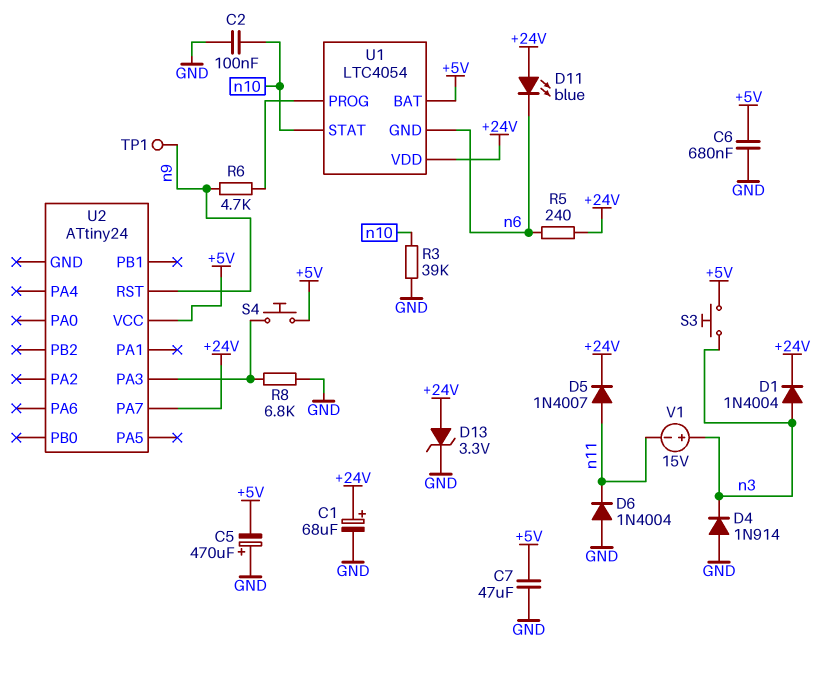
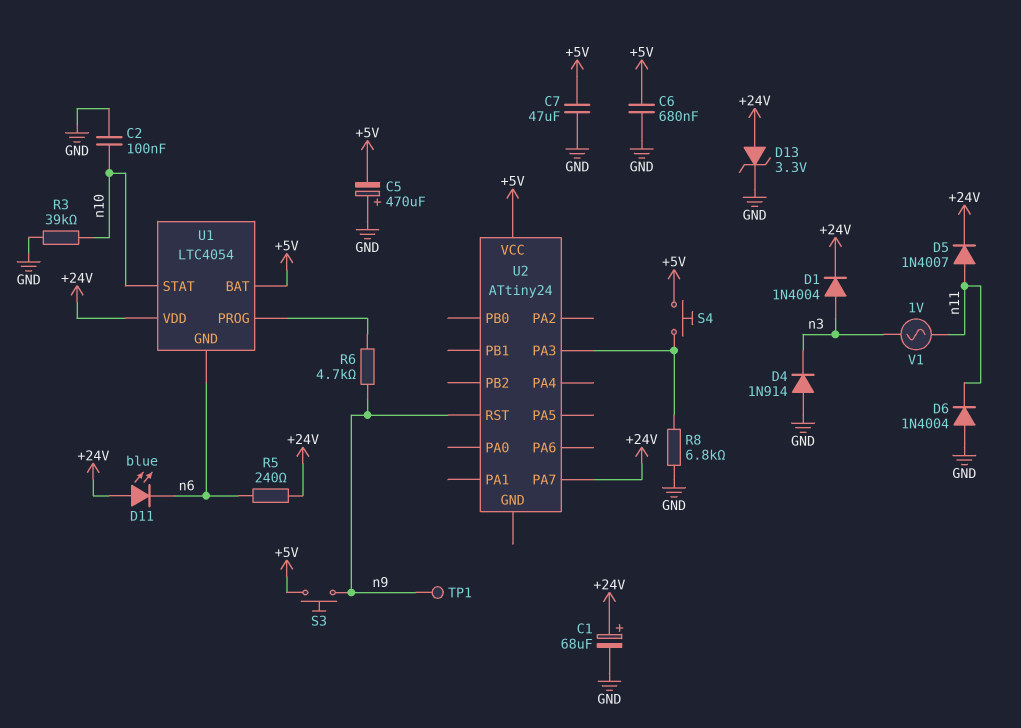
S3: button (+5V, n3) -> button (+5V, n9)
V1: 15V (plus n3, minus n11) -> AC 1V (n3, n11)

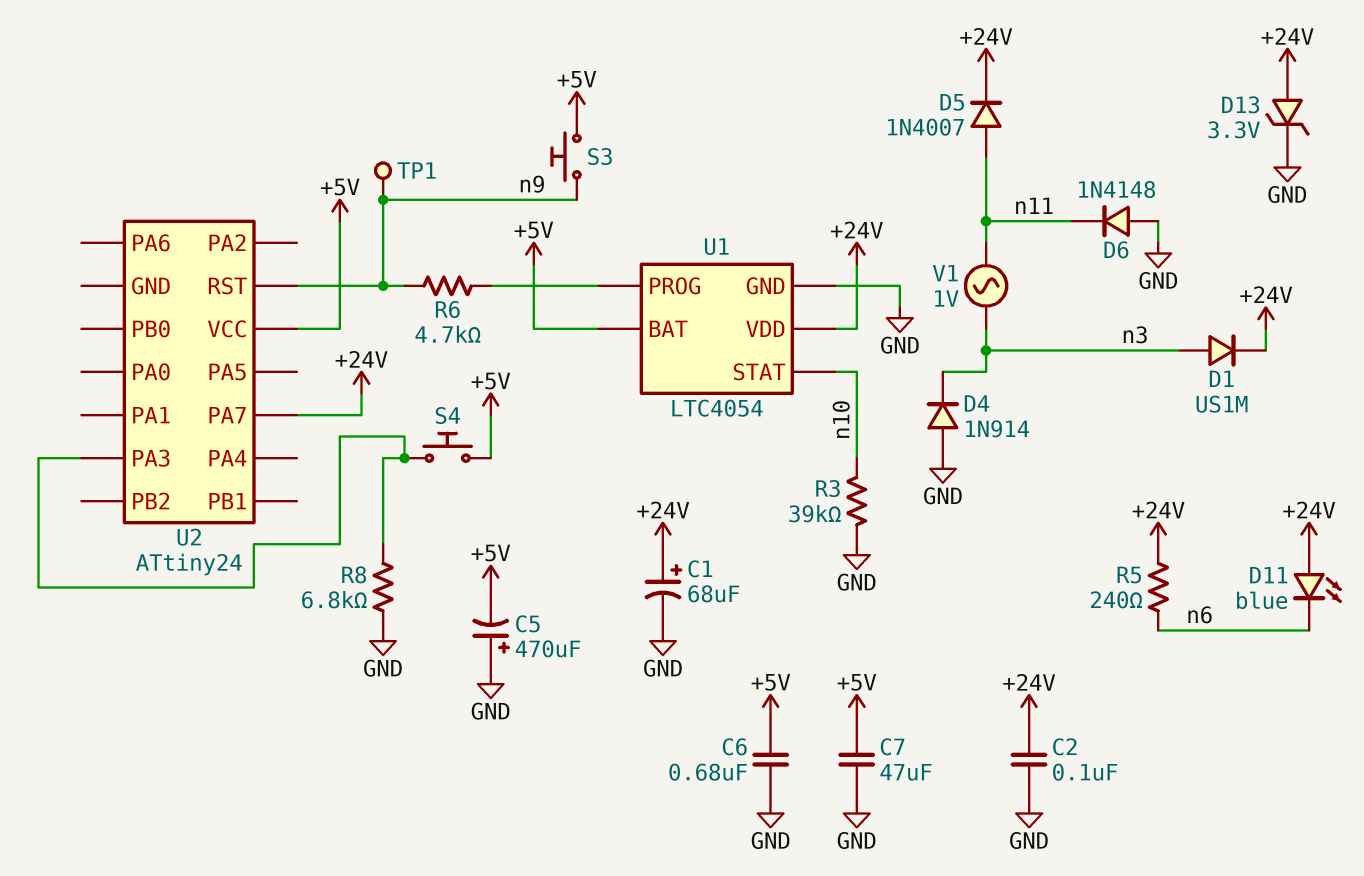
C2: 100nF (GND, n10) -> 100nF (+24V, GND)
D1: diode 1N4004 (A n3, K +24V) -> diode US1M (A n3, K +24V)
D6: diode 1N4004 (A GND, K n11) -> diode 1N4148 (A GND, K n11)
U1 pin GND: n6 -> GND

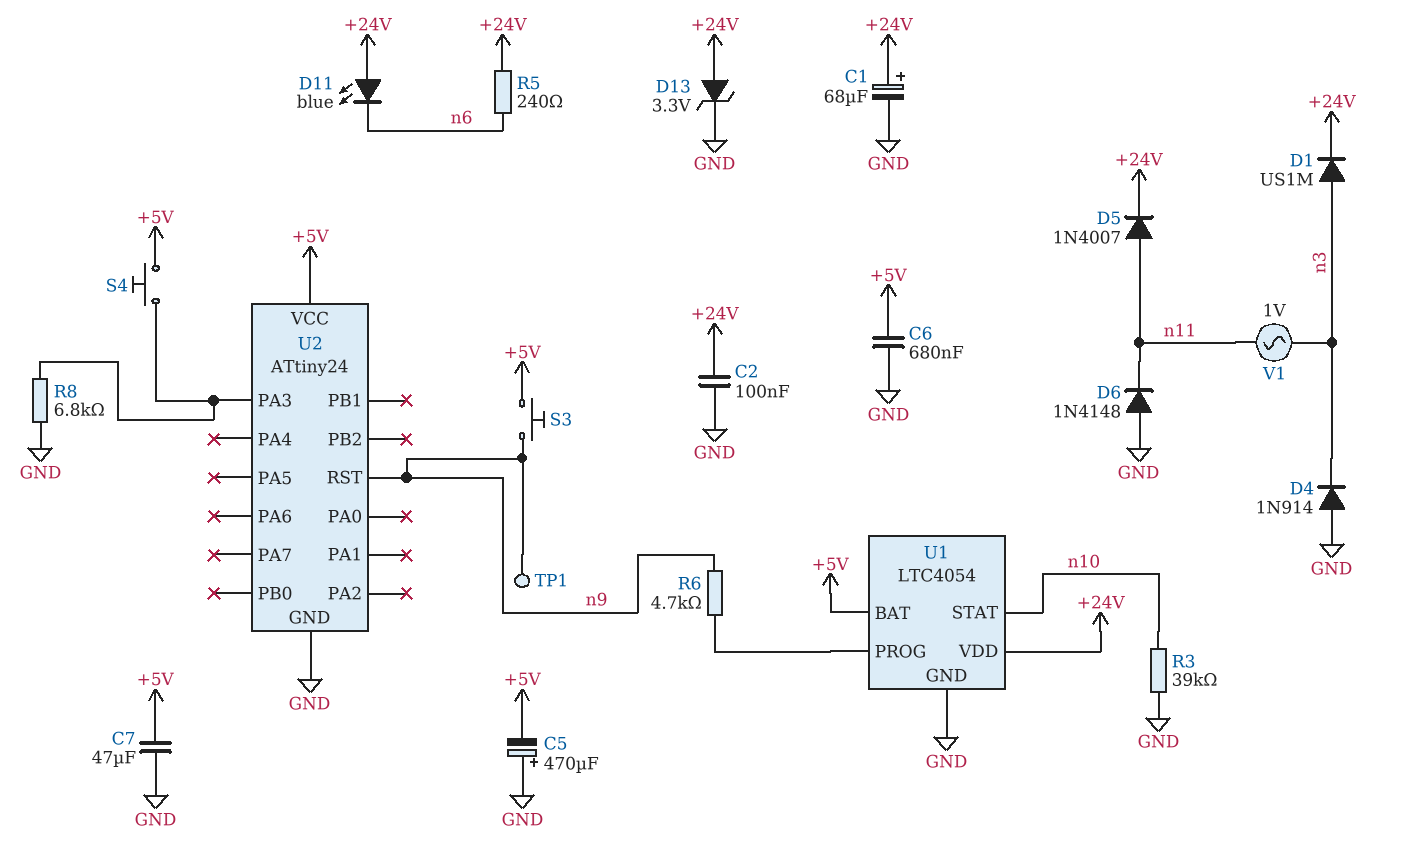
U2 pin GND: none -> GND
U2 pin PA7: +24V -> none

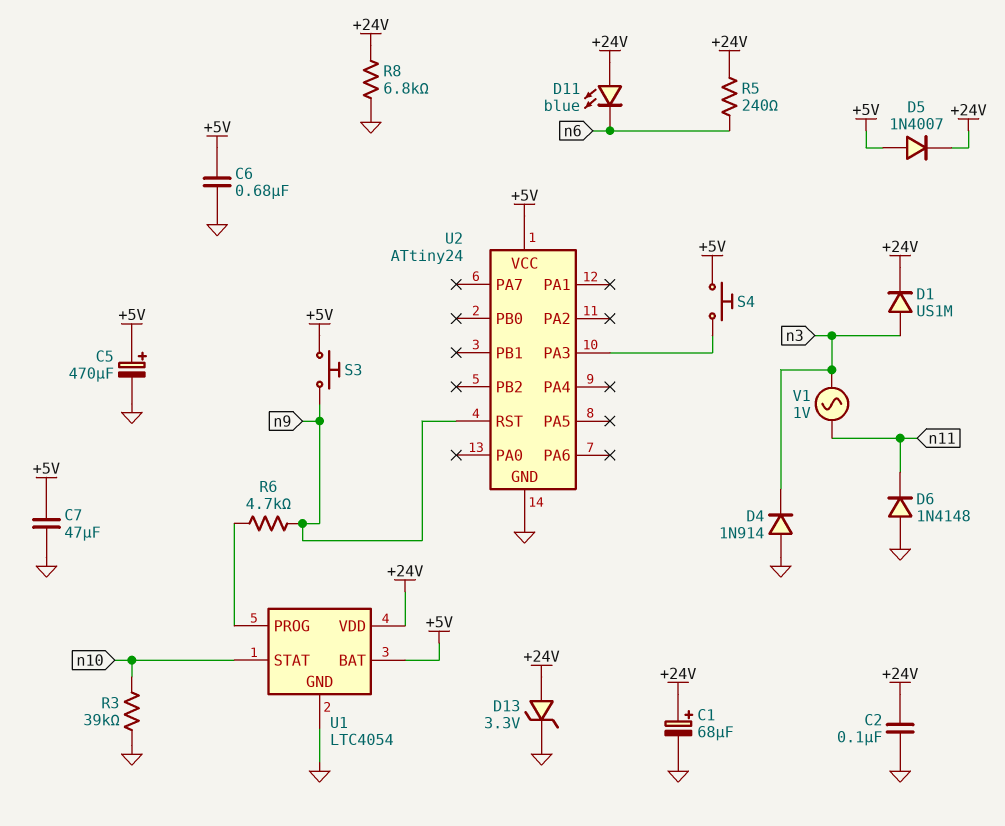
C5: 470uF (plus GND, minus +5V) -> 470uF (plus +5V, minus GND)
D5: diode 1N4007 (A n11, K +24V) -> diode 1N4007 (A +5V, K +24V)
R8: 6.8k (GND, U2/PA3) -> 6.8k (+24V, GND)
TP1: test point (n9) -> none

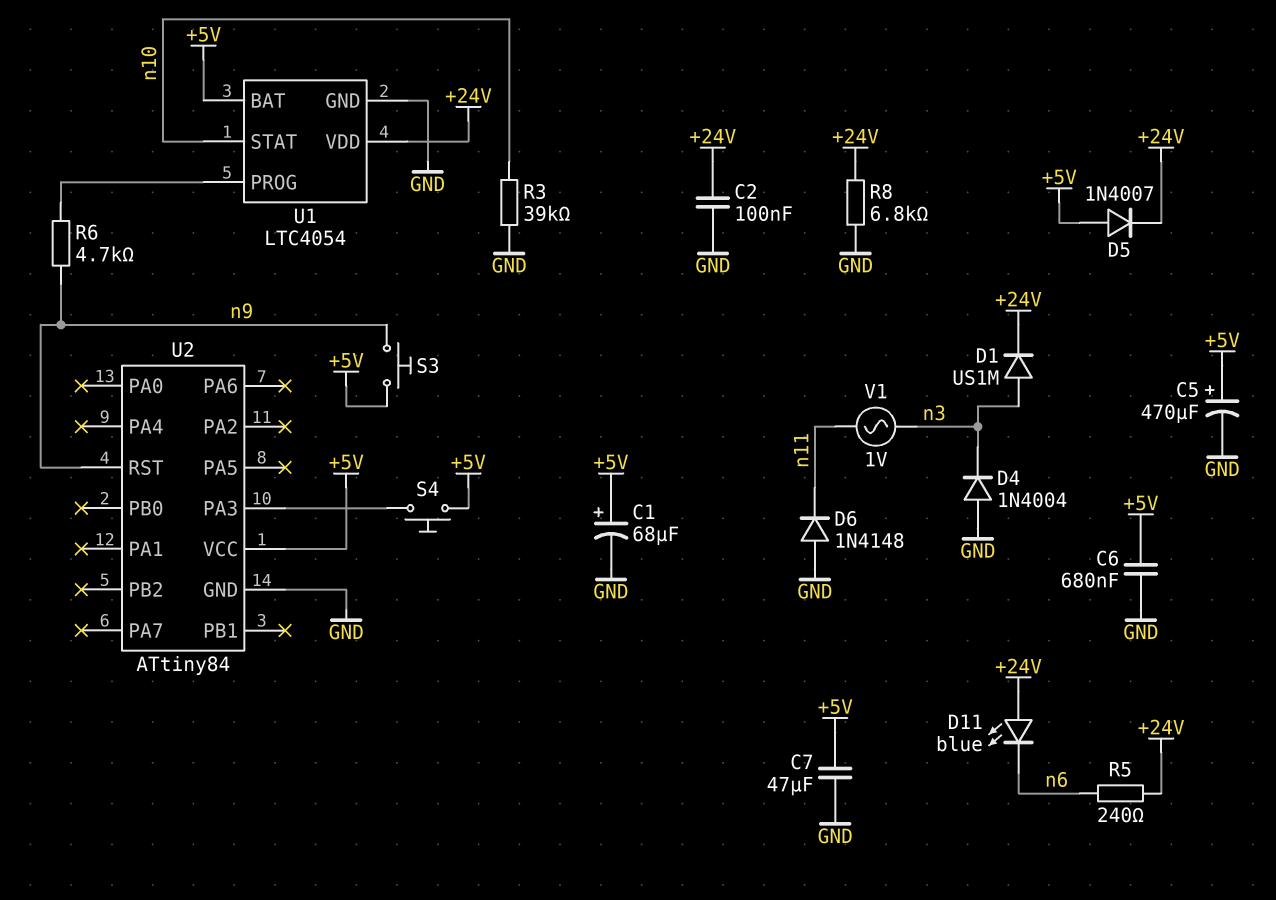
C1: 68uF (plus +24V, minus GND) -> 68uF (plus +5V, minus GND)
D4: diode 1N914 (A GND, K n3) -> diode 1N4004 (A GND, K n3)
D13: zener 3.3V (A +24V, K GND) -> none
U2: ATtiny24 -> ATtiny84

